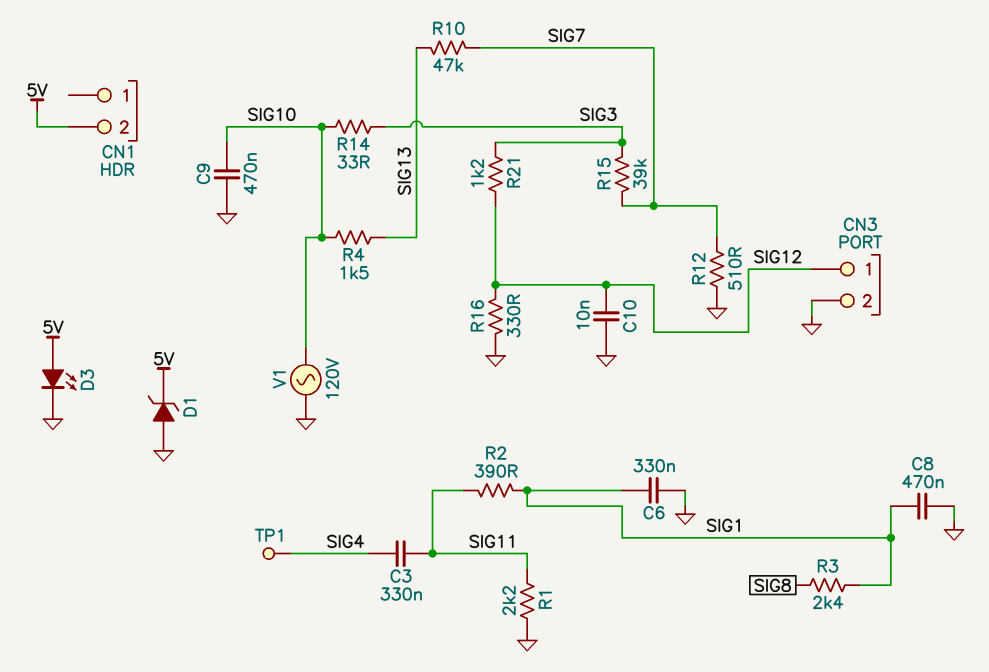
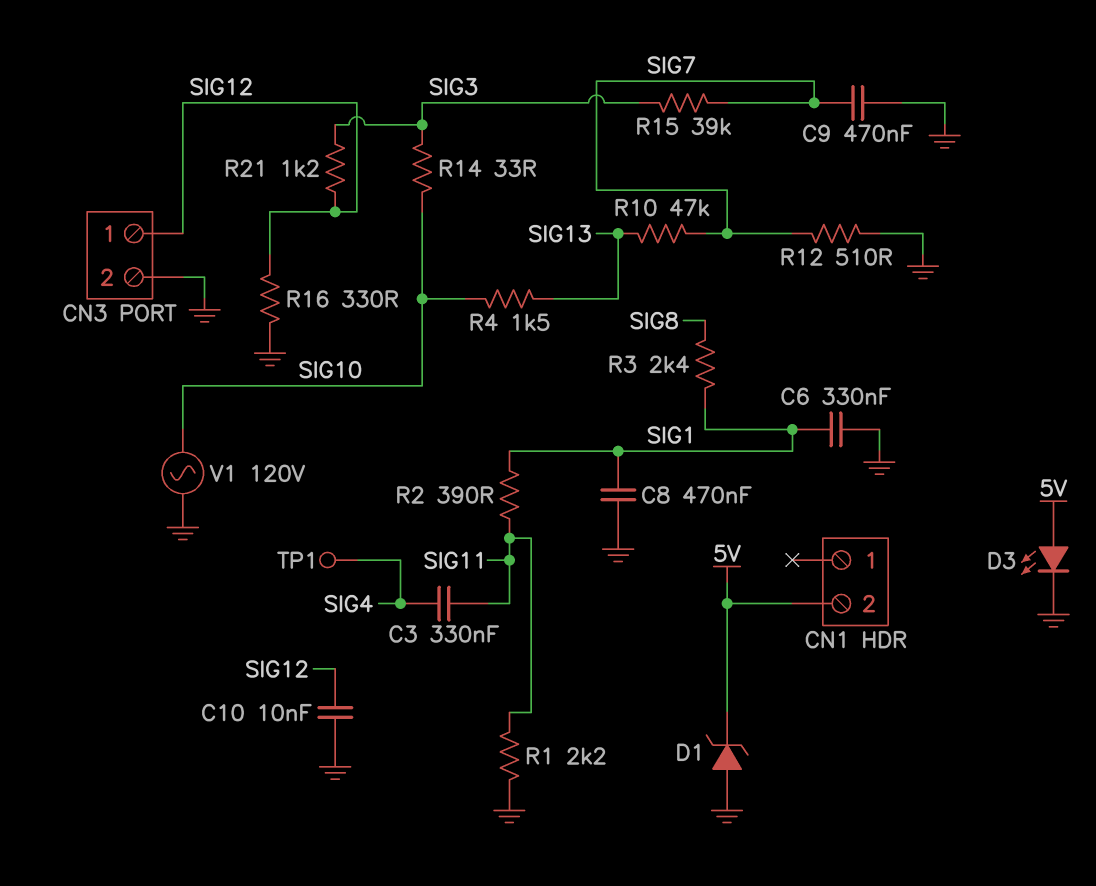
C9: 470nF (GND, SIG10) -> 470nF (GND, SIG7)

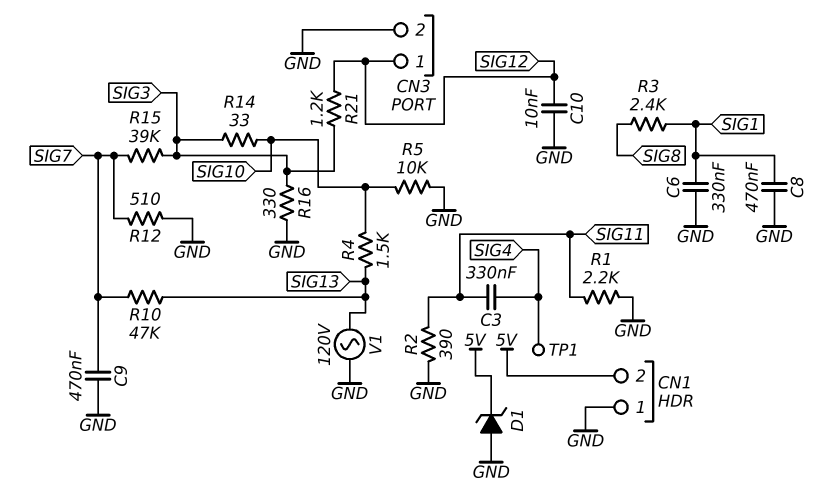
CN1 pin 1: none -> GND
D3: LED (A 5V, K GND) -> none
R2: 390 (SIG1, SIG11) -> 390 (GND, SIG11)
R5: none -> 10k (GND, SIG10)
R16: 330 (GND, SIG12) -> 330 (GND, SIG3)
V1: AC 120V (GND, SIG10) -> AC 120V (GND, SIG13)

